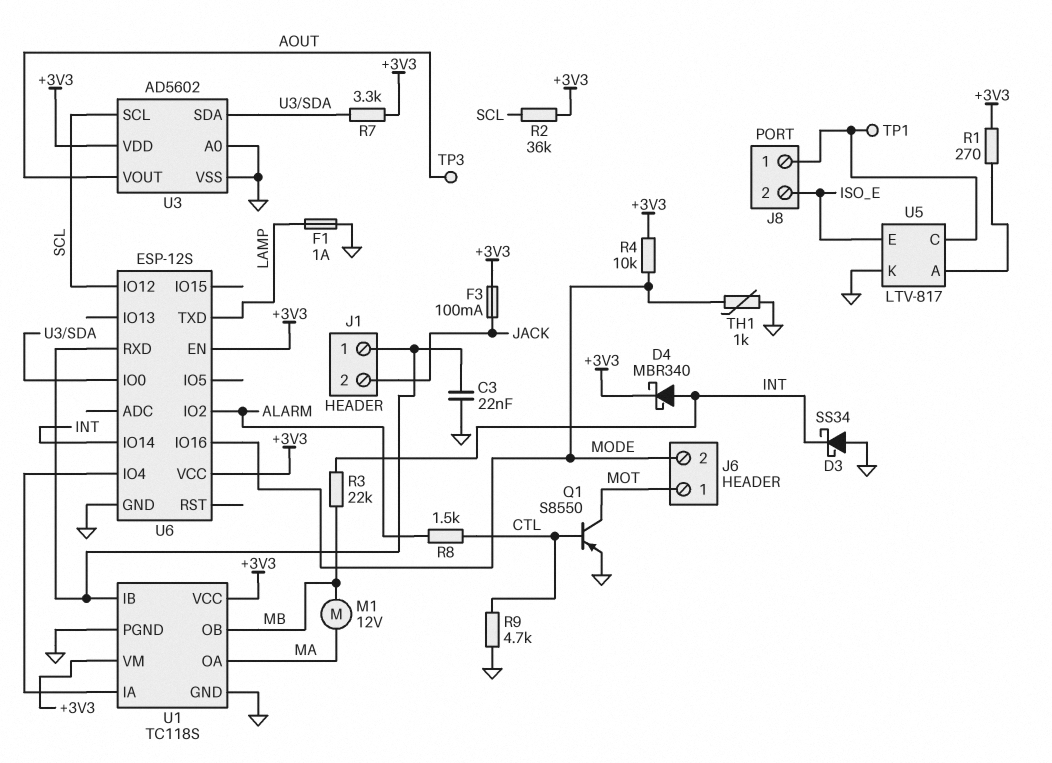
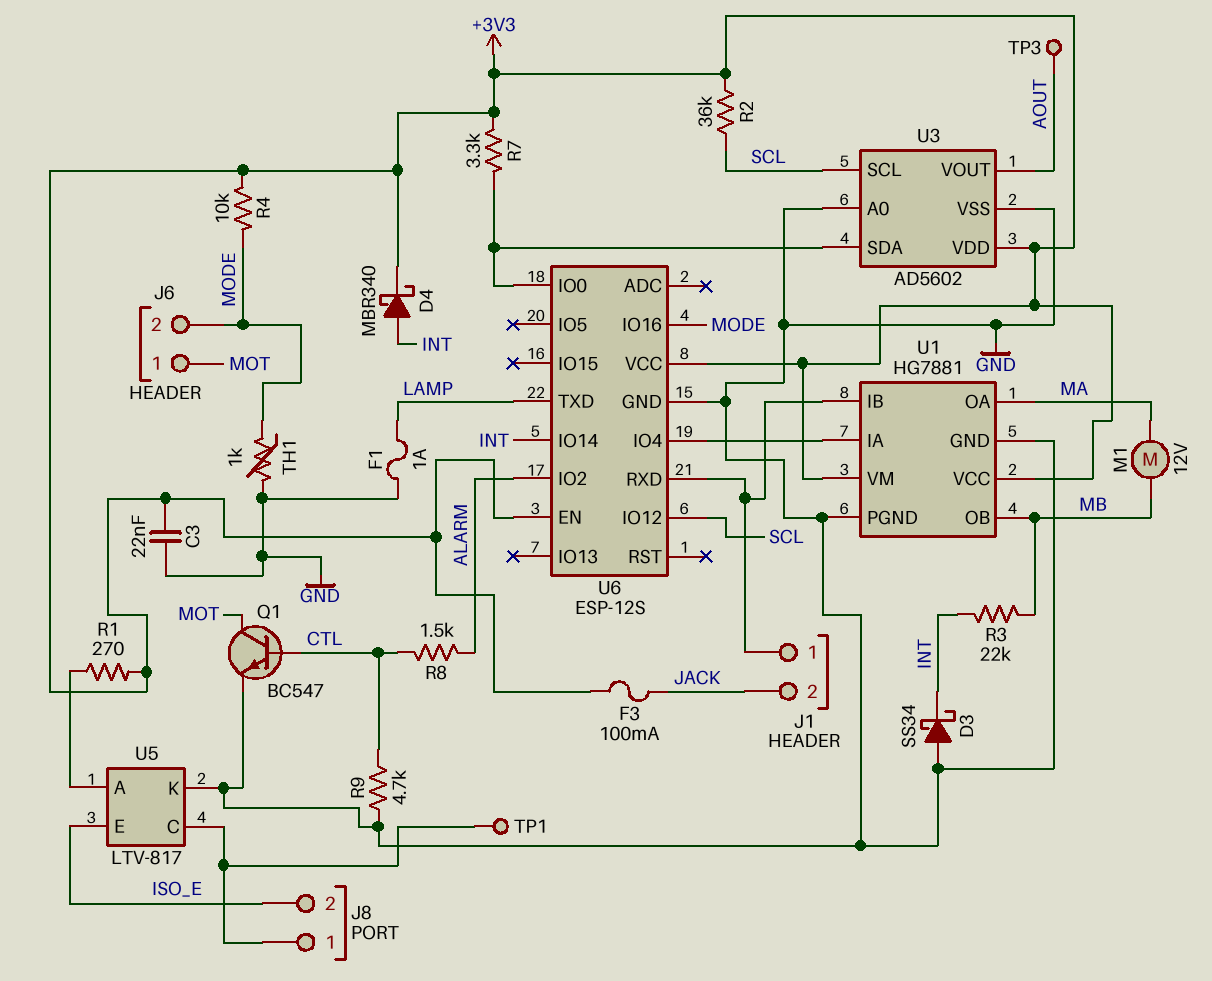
C3: 22nF (GND, J1/1) -> 22nF (+3V3, GND)
Q1: PNP S8550 (B CTL, C MOT, E GND) -> NPN BC547 (B CTL, C MOT, E GND)
U1: TC118S -> HG7881

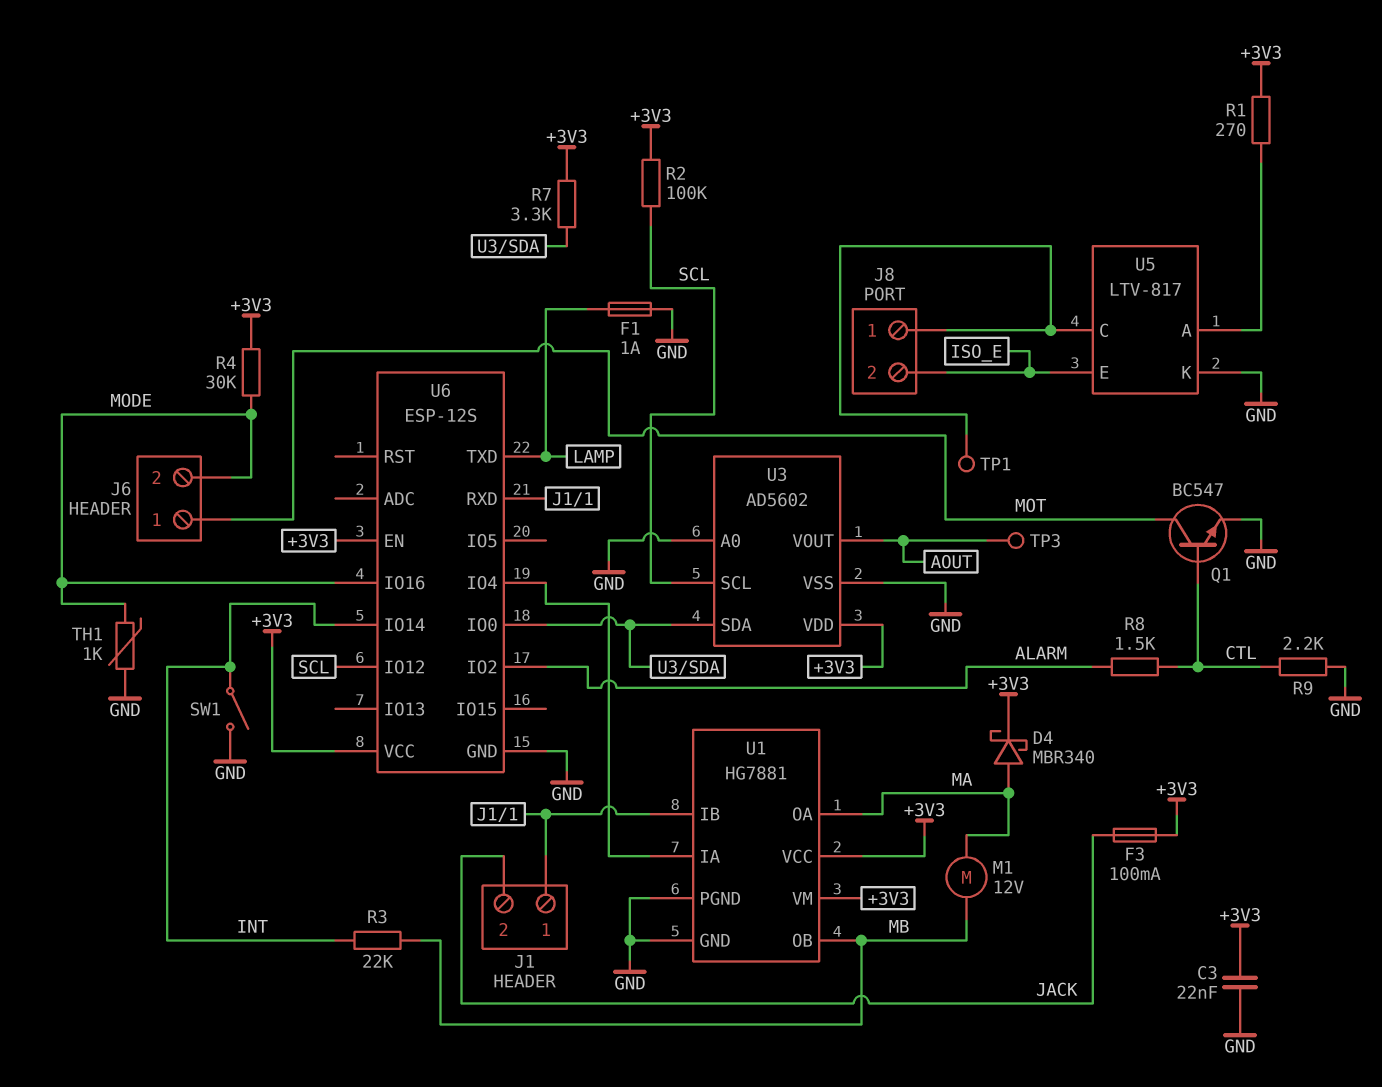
D3: schottky SS34 (A GND, K INT) -> none
D4: schottky MBR340 (A INT, K +3V3) -> schottky MBR340 (A MA, K +3V3)
R2: 36k (+3V3, SCL) -> 100k (+3V3, SCL)
R4: 10k (+3V3, MODE) -> 30k (+3V3, MODE)
R9: 4.7k (CTL, GND) -> 2.2k (CTL, GND)
SW1: none -> switch (GND, INT)

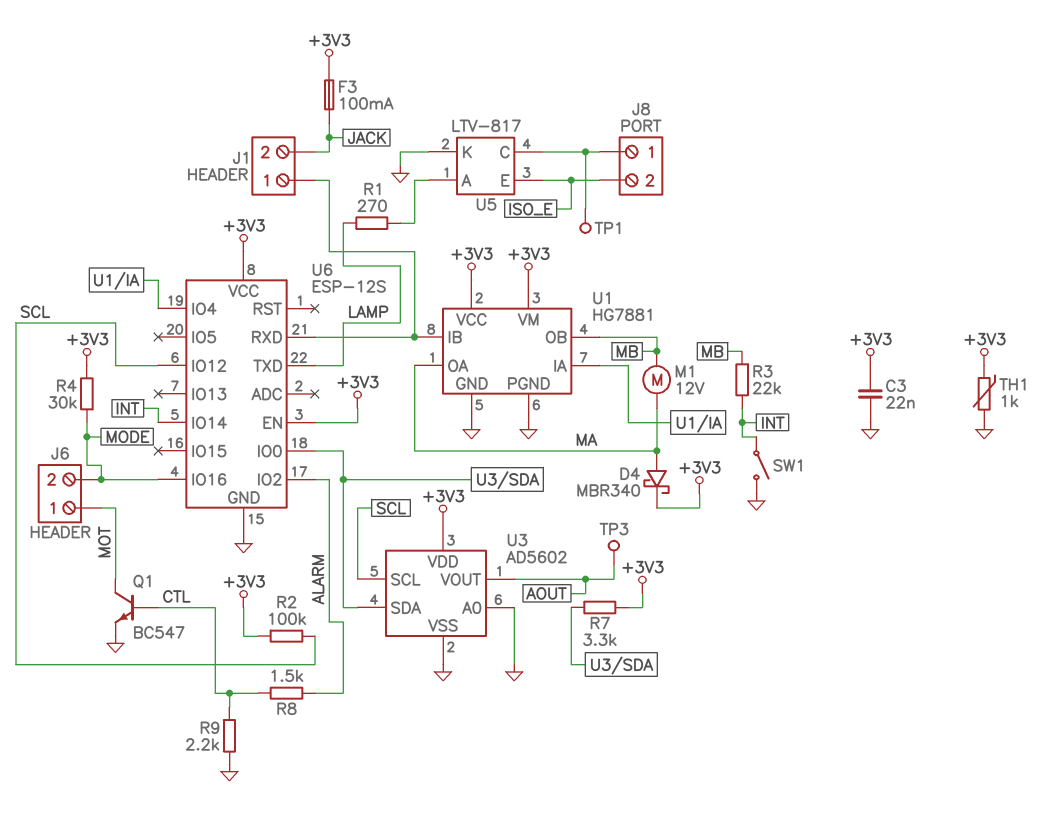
F1: 1A (GND, LAMP) -> none
R1: 270 (+3V3, U5/A) -> 270 (LAMP, U5/A)
TH1: 1k (GND, MODE) -> 1k (+3V3, GND)

